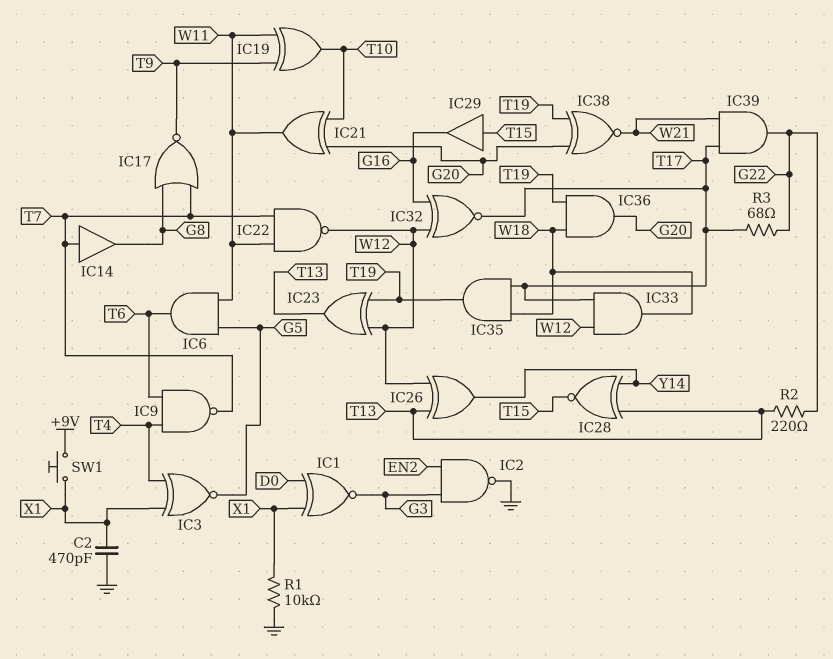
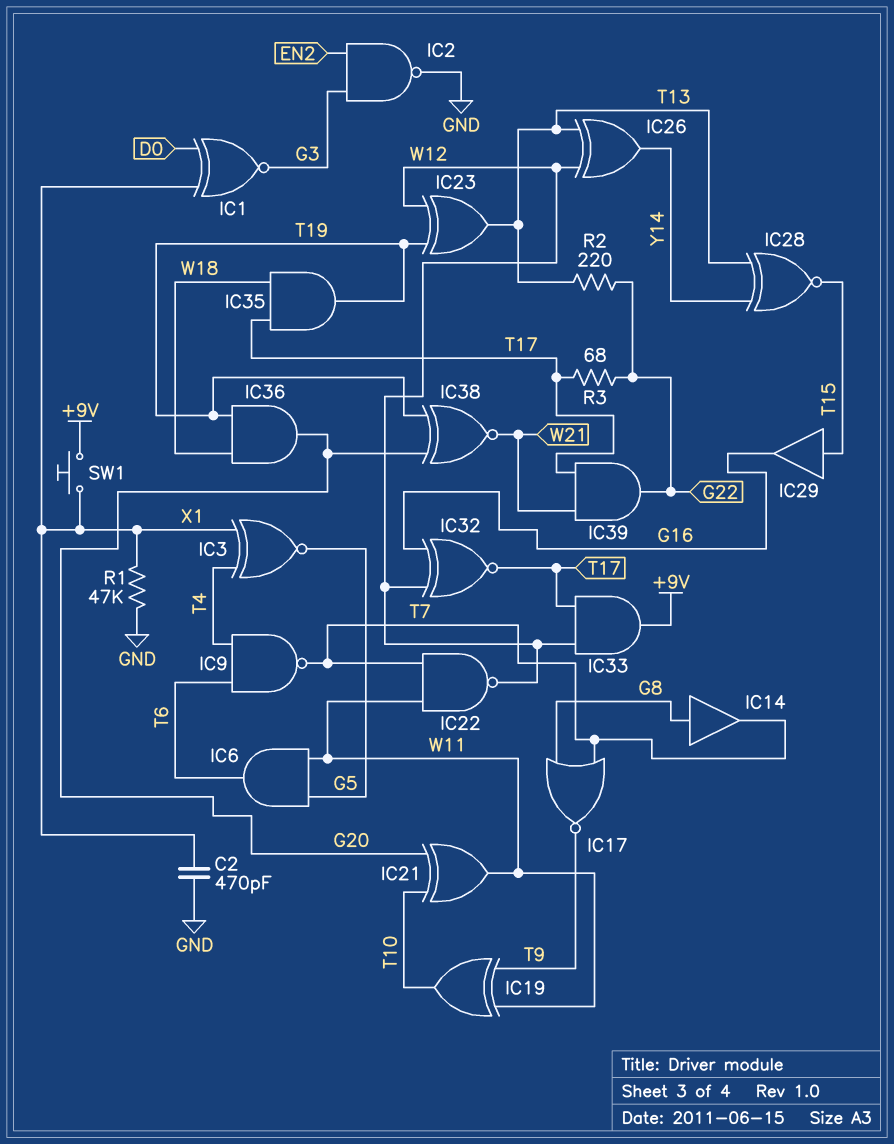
IC14: buffer (in T7, out G8) -> buffer (in G8, out T7)
IC33: AND (in T17, in W12, out W18) -> AND (in T17, in W12, out +9V)
R1: 10k (GND, X1) -> 47k (GND, X1)

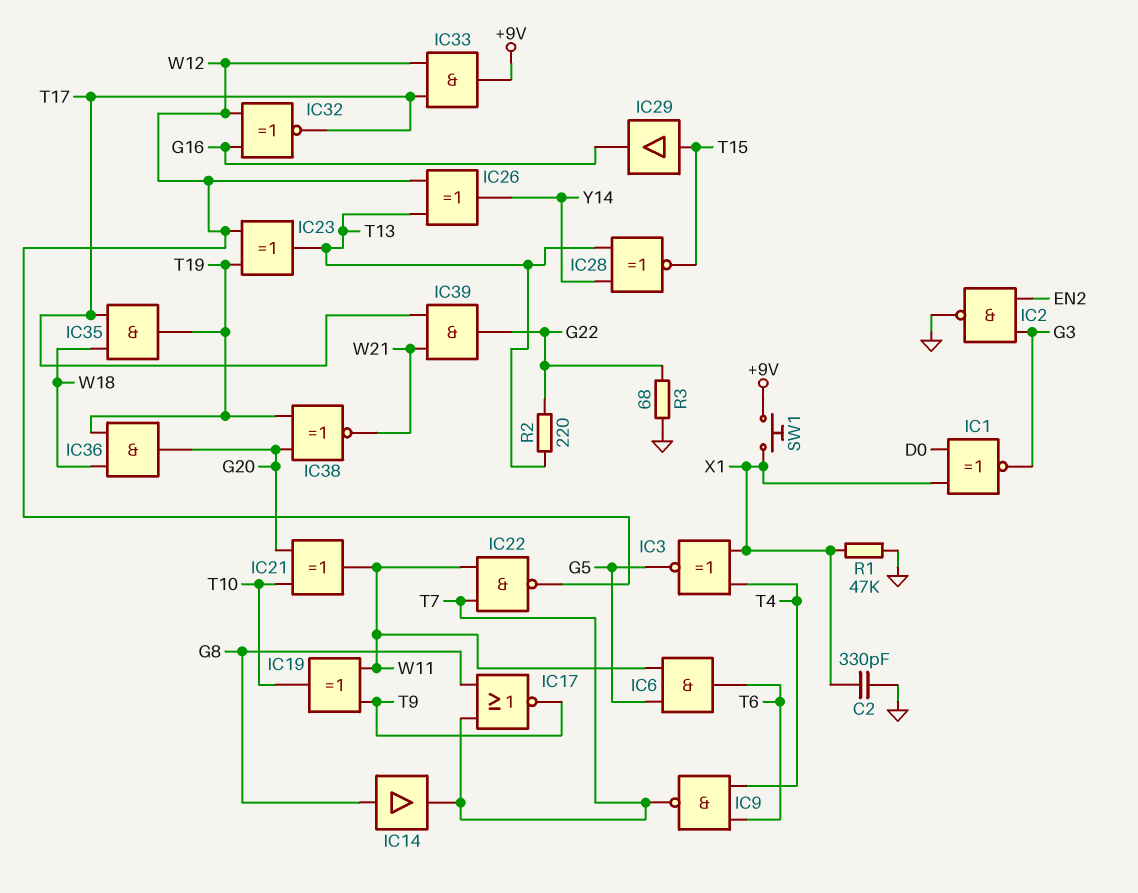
C2: 470pF (GND, X1) -> 330pF (GND, X1)
R3: 68 (G22, T17) -> 68 (G22, GND)

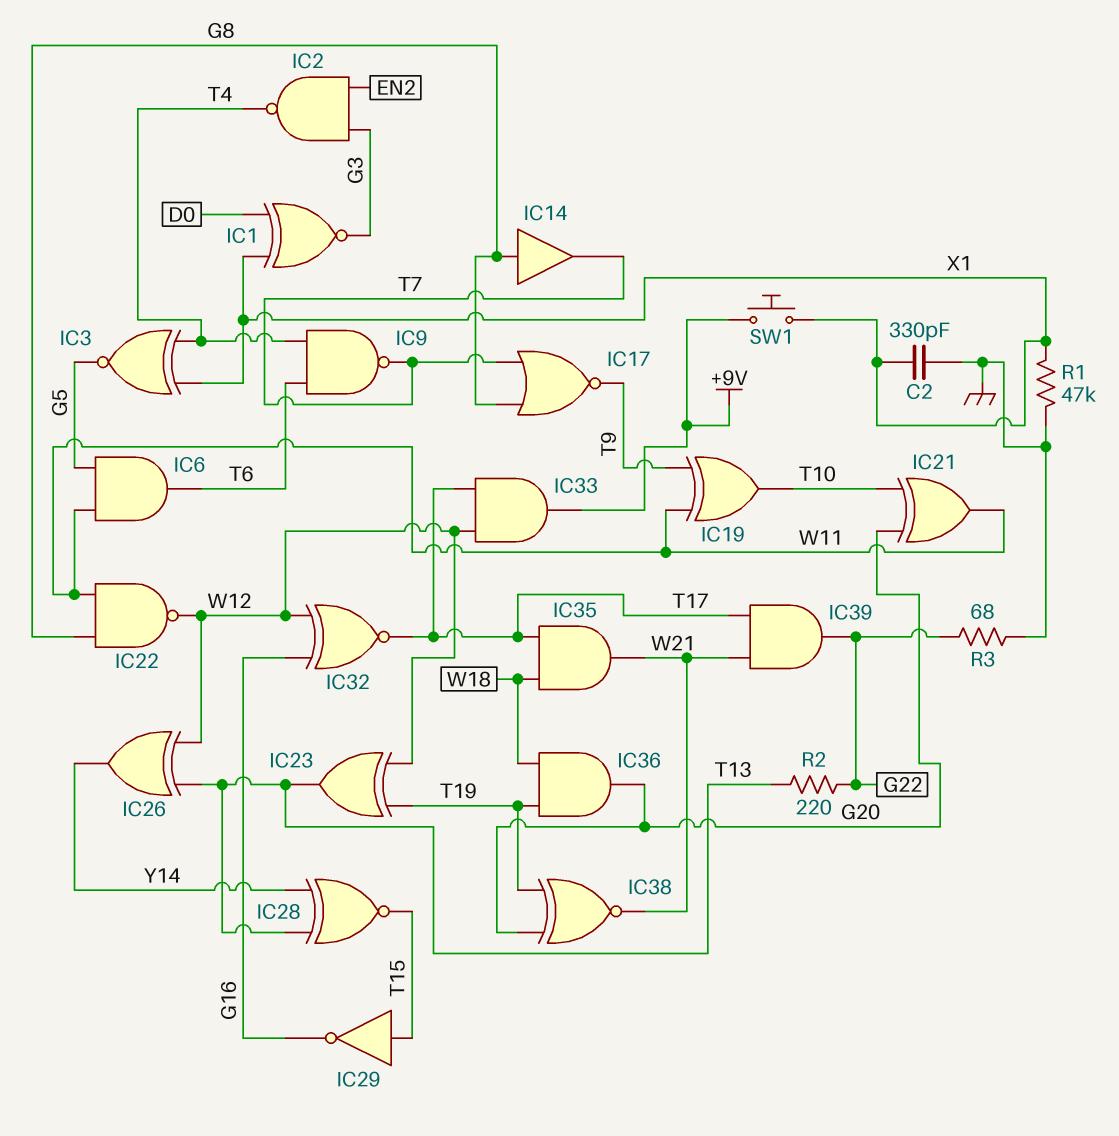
IC2: NAND (in EN2, in G3, out GND) -> NAND (in EN2, in G3, out T4)
IC22: NAND (in T7, in W11, out W12) -> NAND (in G8, in W11, out W12)
IC29: buffer (in T15, out G16) -> NOT (in T15, out G16)
IC35: AND (in T17, in W18, out T19) -> AND (in T17, in W18, out W21)

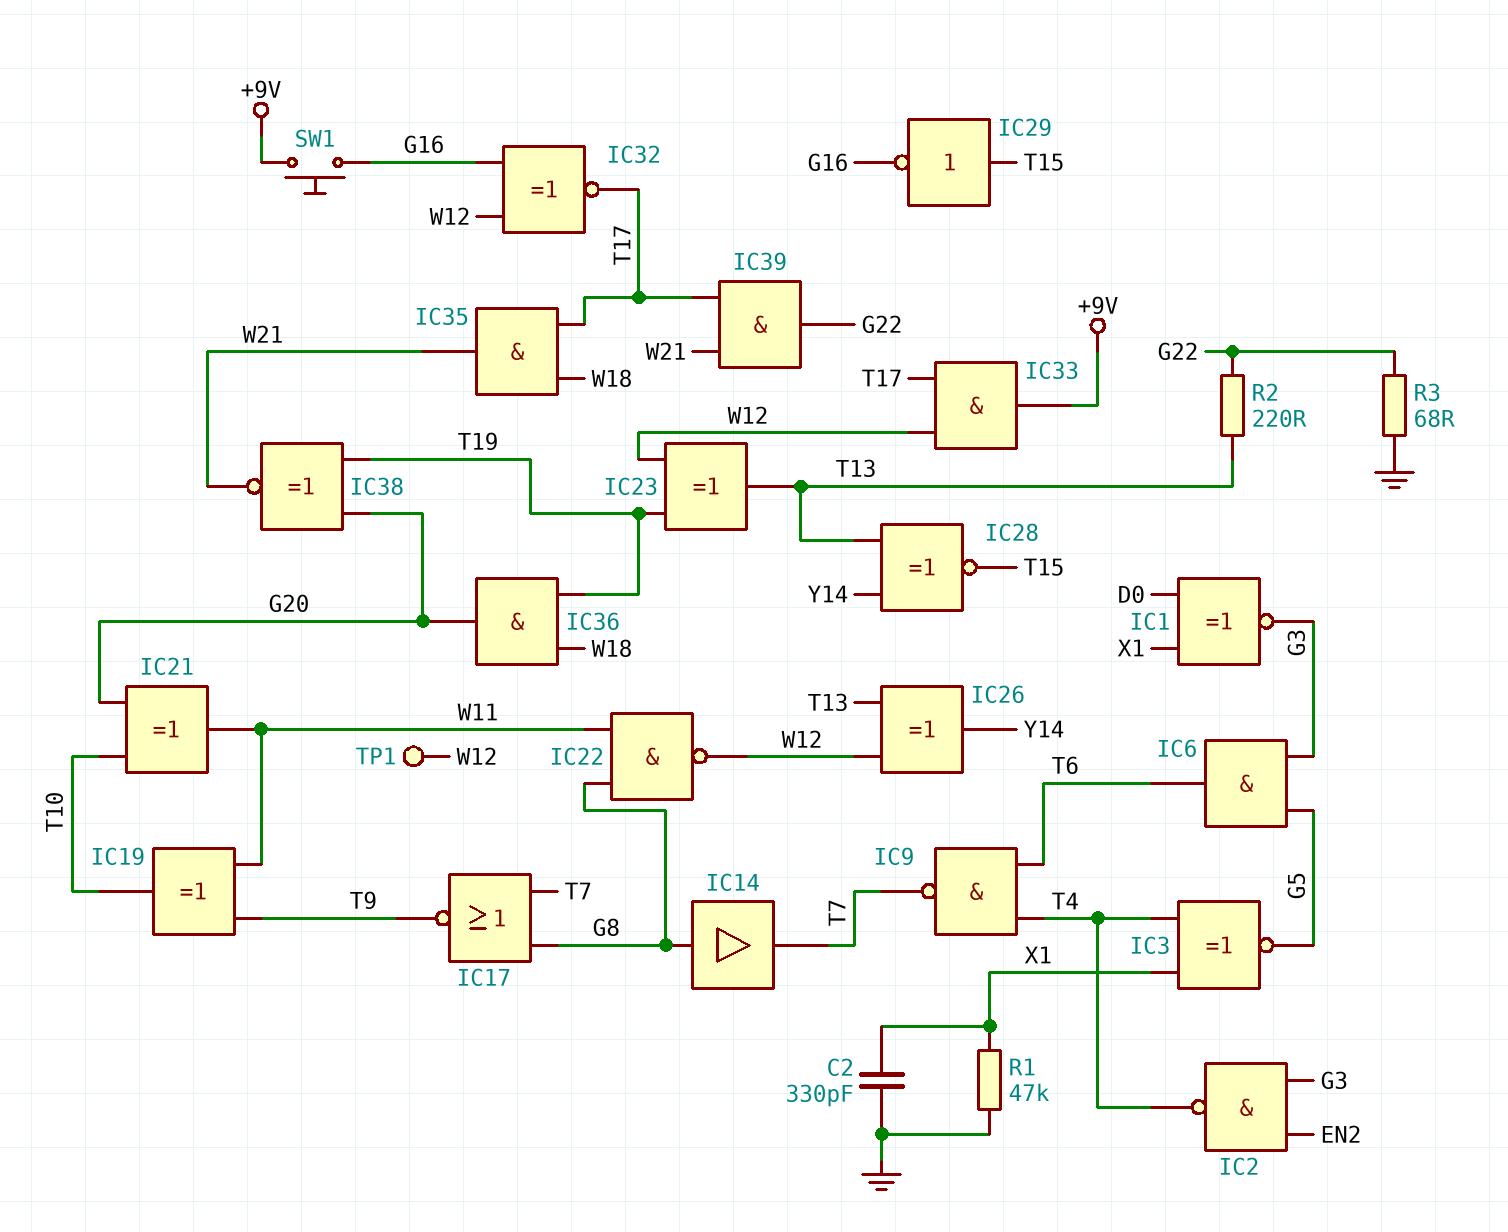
IC6: AND (in G5, in W11, out T6) -> AND (in G3, in G5, out T6)
SW1: button (+9V, X1) -> button (+9V, G16)
TP1: none -> test point (W12)

